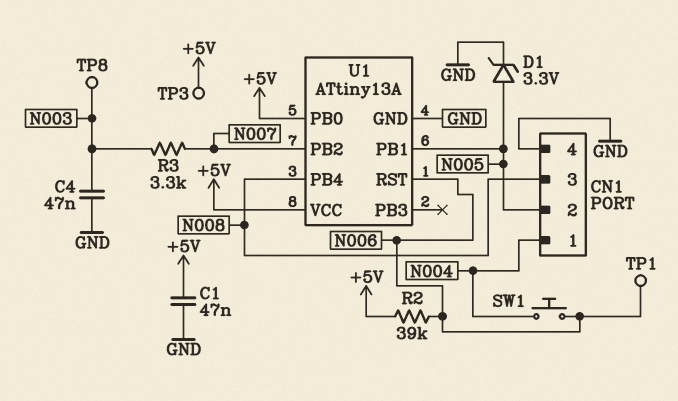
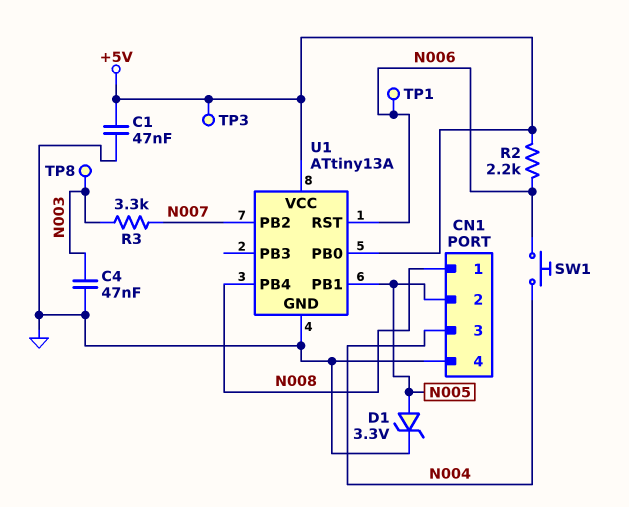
CN1 pin 1: N004 -> N008
CN1 pin 3: N008 -> N004
R2: 39k (+5V, N006) -> 2.2k (+5V, N006)

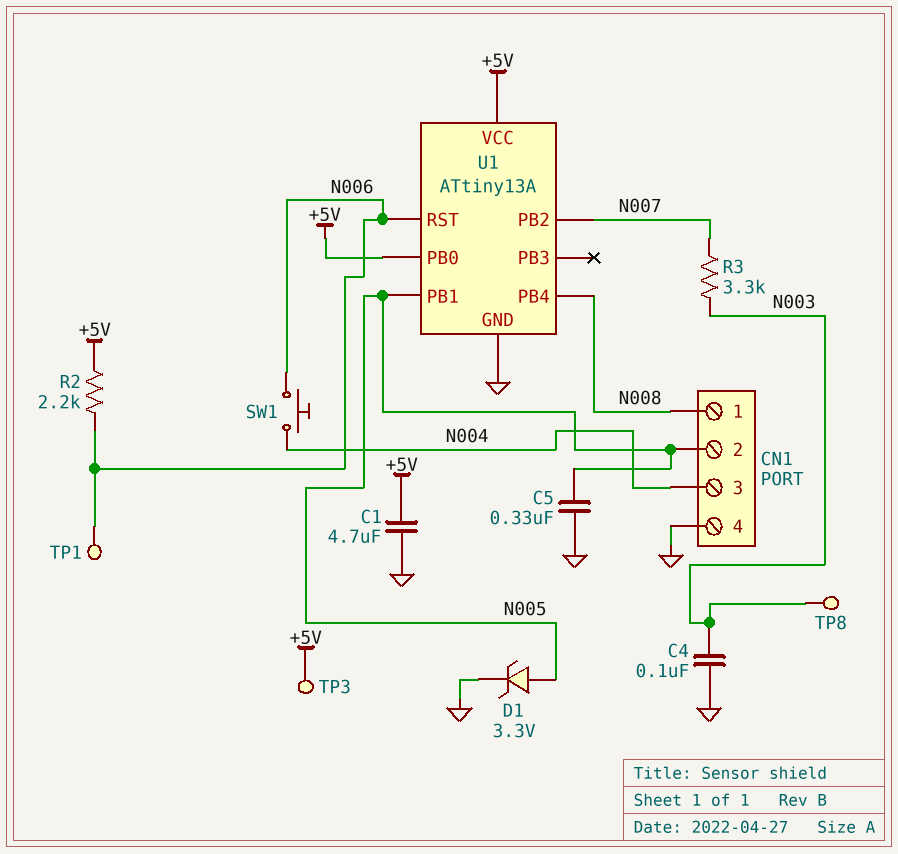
C1: 47nF (+5V, GND) -> 4.7uF (+5V, GND)
C4: 47nF (GND, N003) -> 100nF (GND, N003)
C5: none -> 330nF (GND, N005)

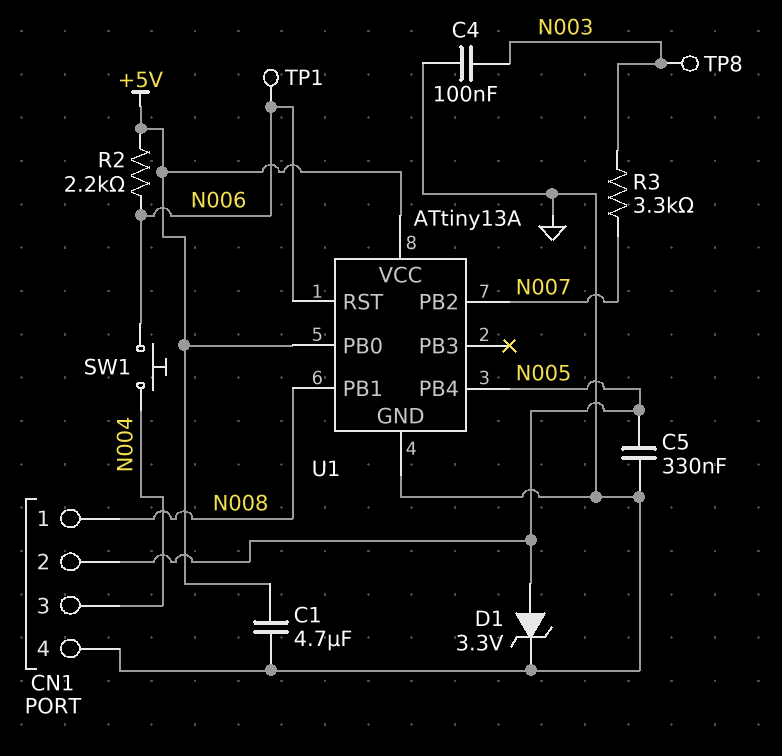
TP3: test point (+5V) -> none
U1 pin PB1: N005 -> N008
U1 pin PB4: N008 -> N005

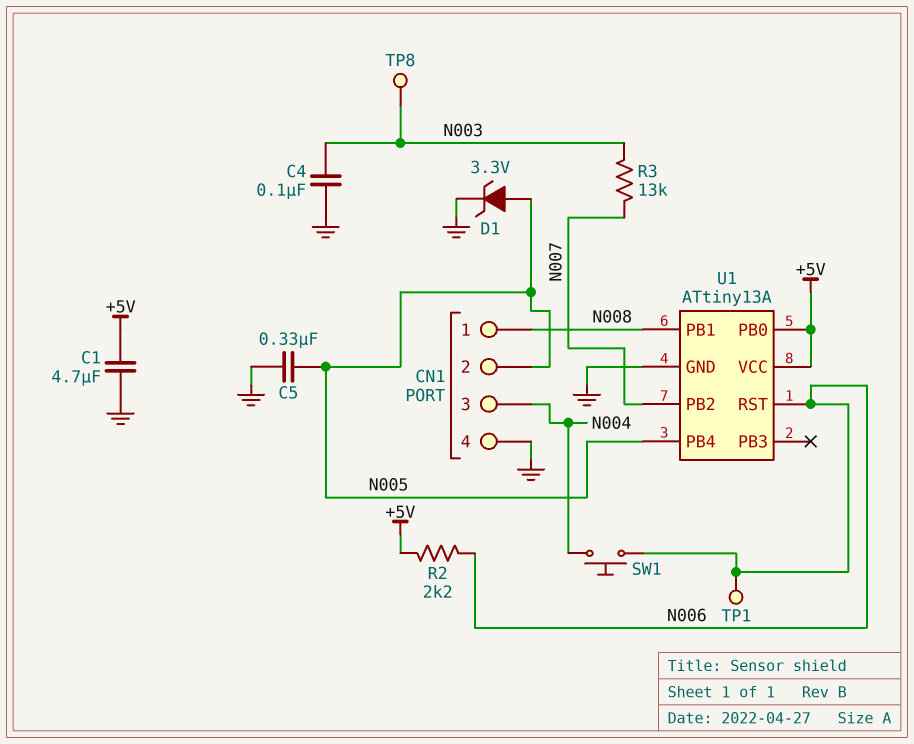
R3: 3.3k (N003, N007) -> 13k (N003, N007)

